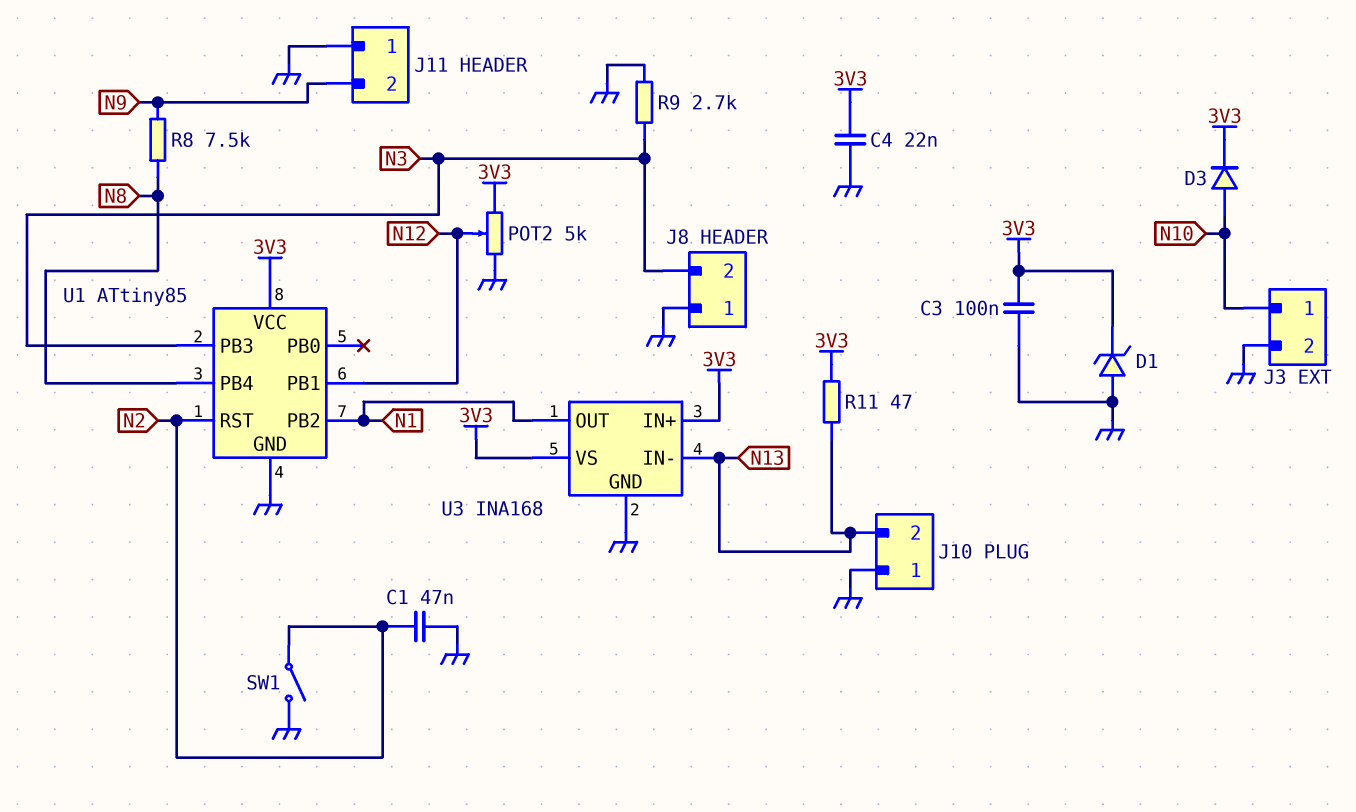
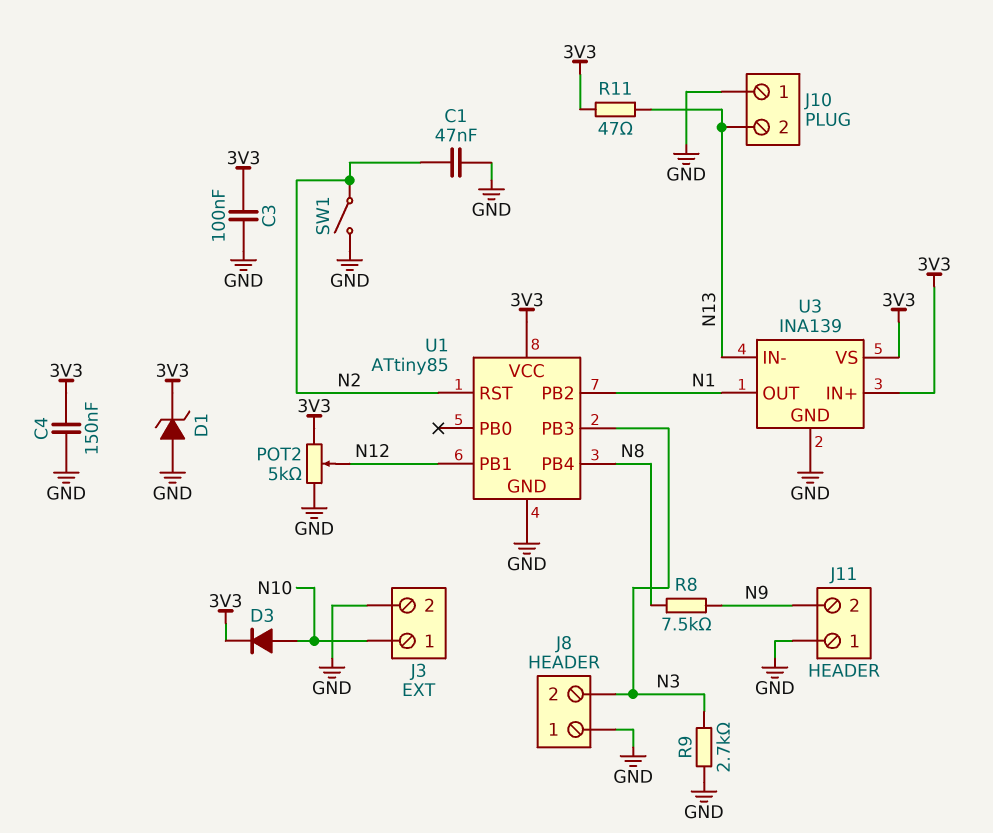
C4: 22nF (3V3, GND) -> 150nF (3V3, GND)
U3: INA168 -> INA139

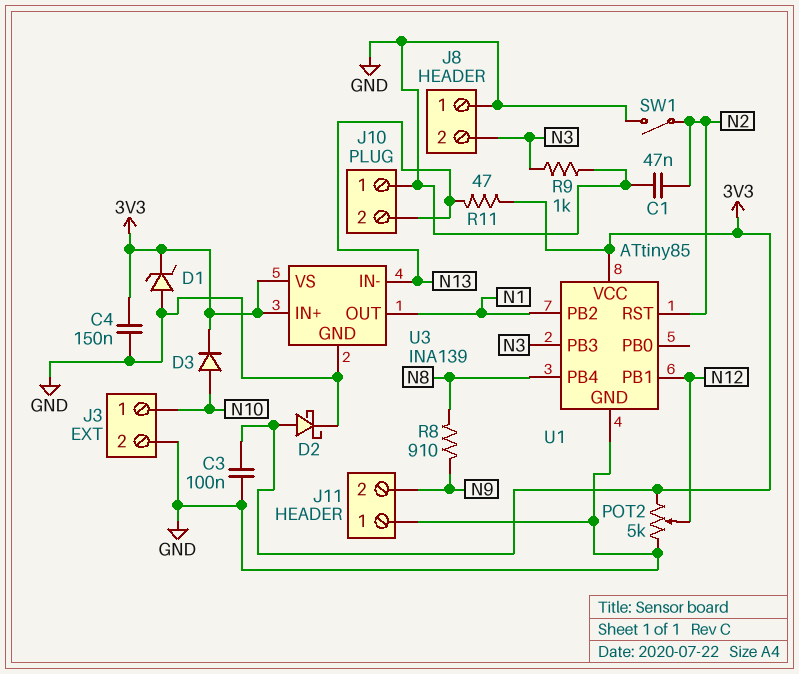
D2: none -> schottky (A 3V3, K GND)
R8: 7.5k (N8, N9) -> 910 (N8, N9)
R9: 2.7k (GND, N3) -> 1k (GND, N3)

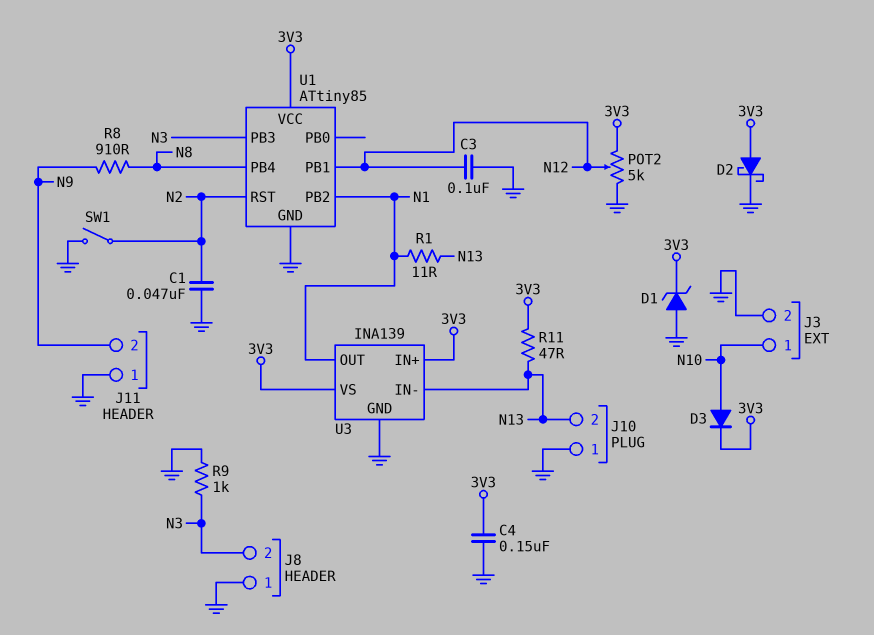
C3: 100nF (3V3, GND) -> 100nF (GND, N12)
R1: none -> 11 (N1, N13)

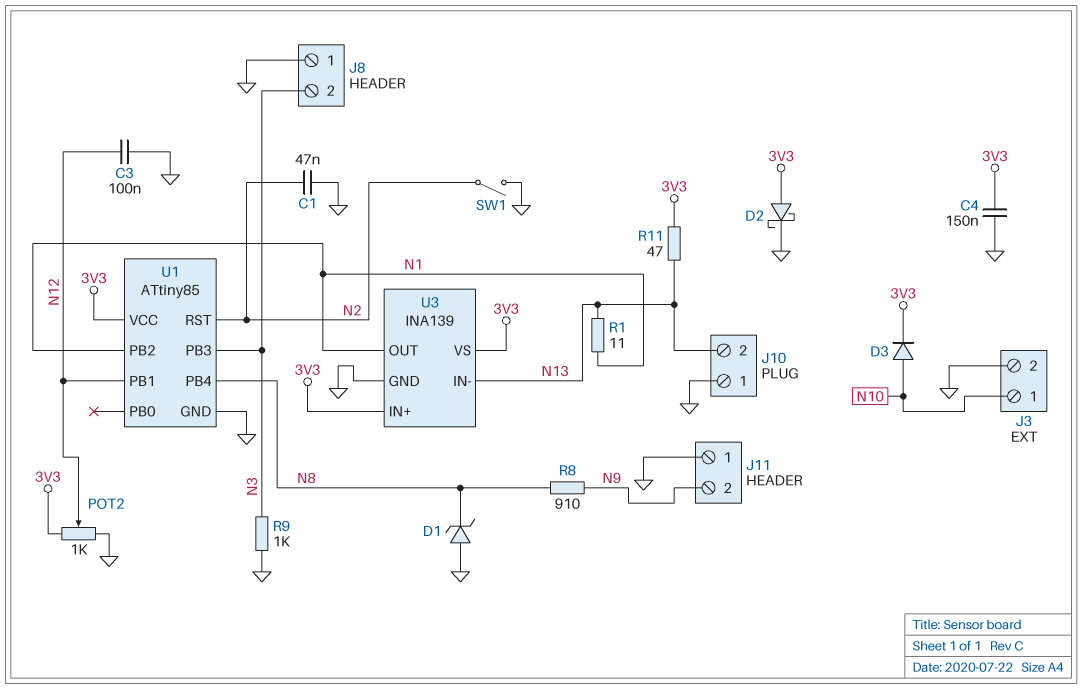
D1: zener (A GND, K 3V3) -> zener (A GND, K N8)
POT2: 5k (3V3, GND, wiper N12) -> 1k (3V3, GND, wiper N12)

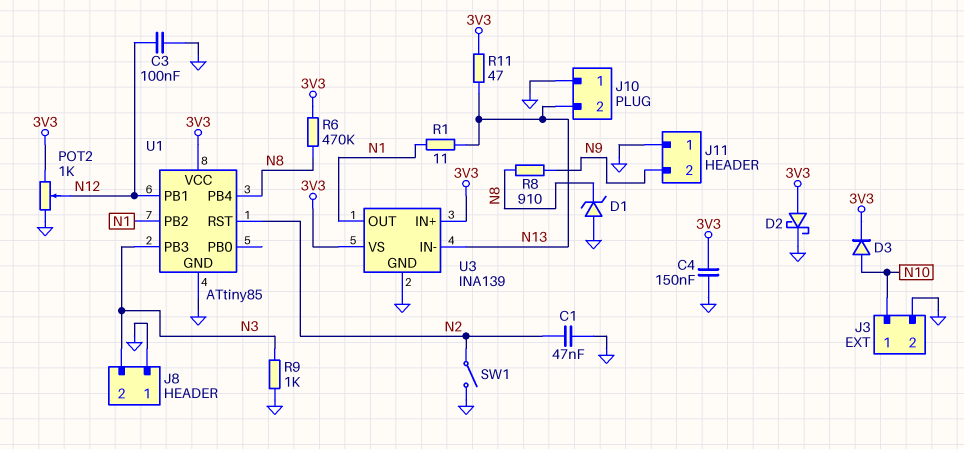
R6: none -> 470k (3V3, N8)

